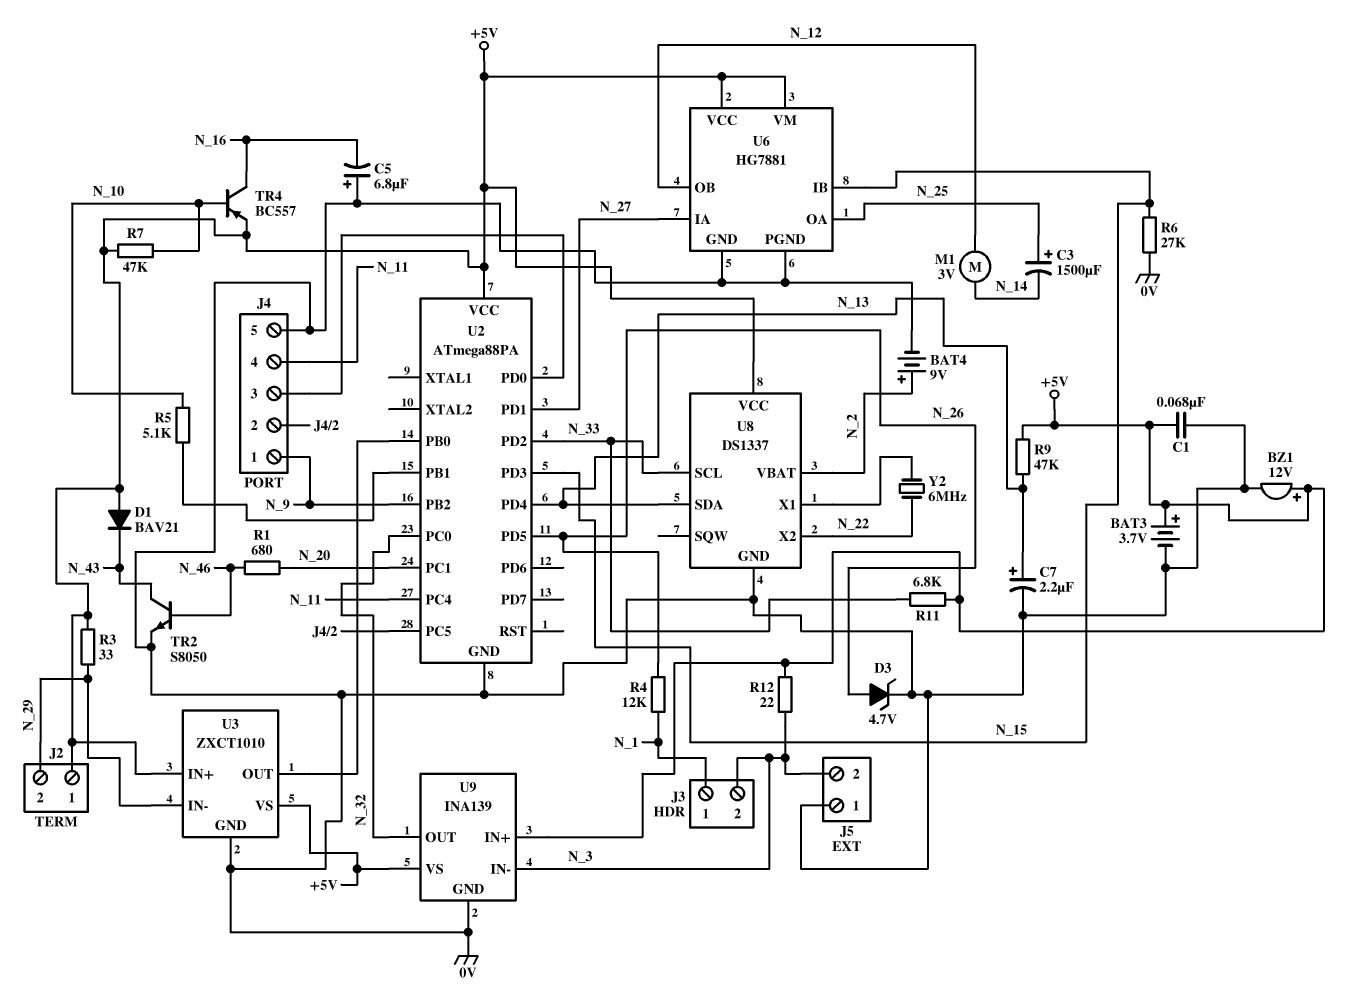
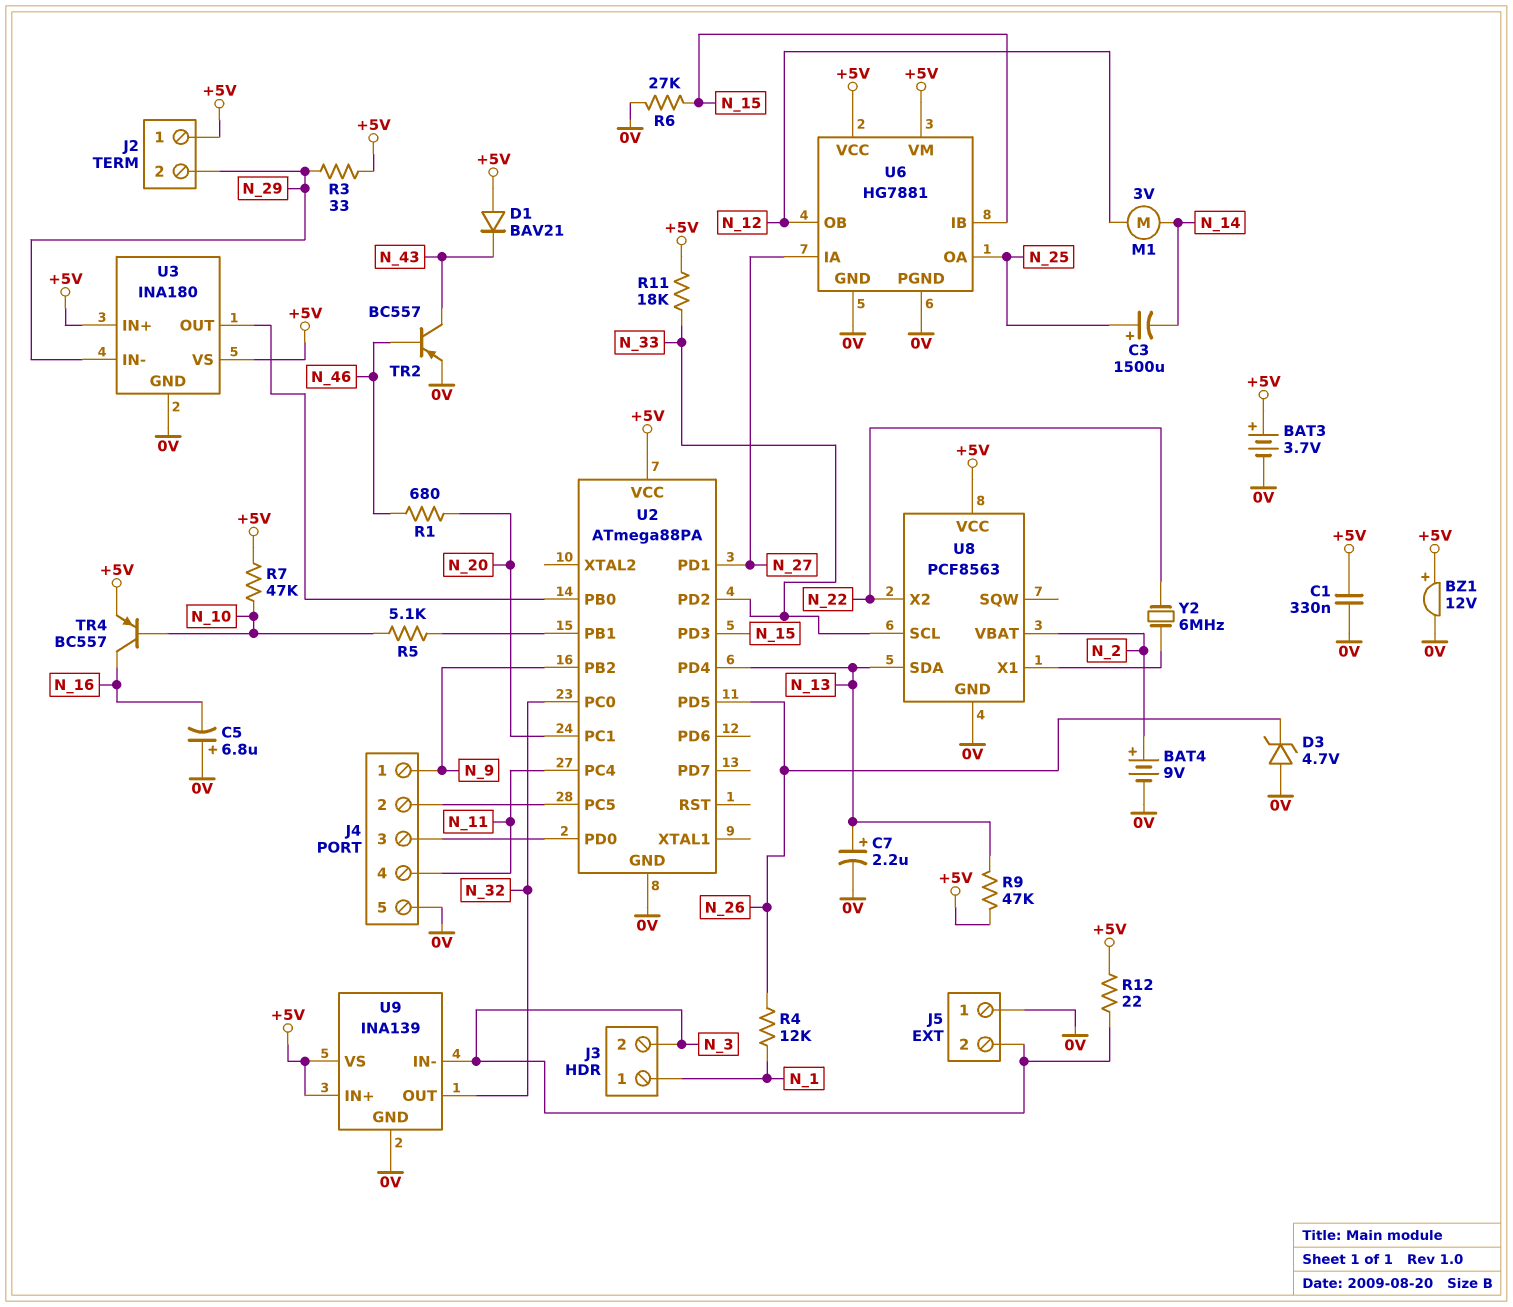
C1: 68nF (+5V, 0V) -> 330nF (+5V, 0V)
D3: zener 4.7V (A N_26, K 0V) -> zener 4.7V (A 0V, K N_26)
R11: 6.8k (+5V, N_33) -> 18k (+5V, N_33)
TR2: NPN S8050 (B N_46, C N_43, E 0V) -> PNP BC557 (B N_46, C N_43, E 0V)
U3: ZXCT1010 -> INA180
U8: DS1337 -> PCF8563

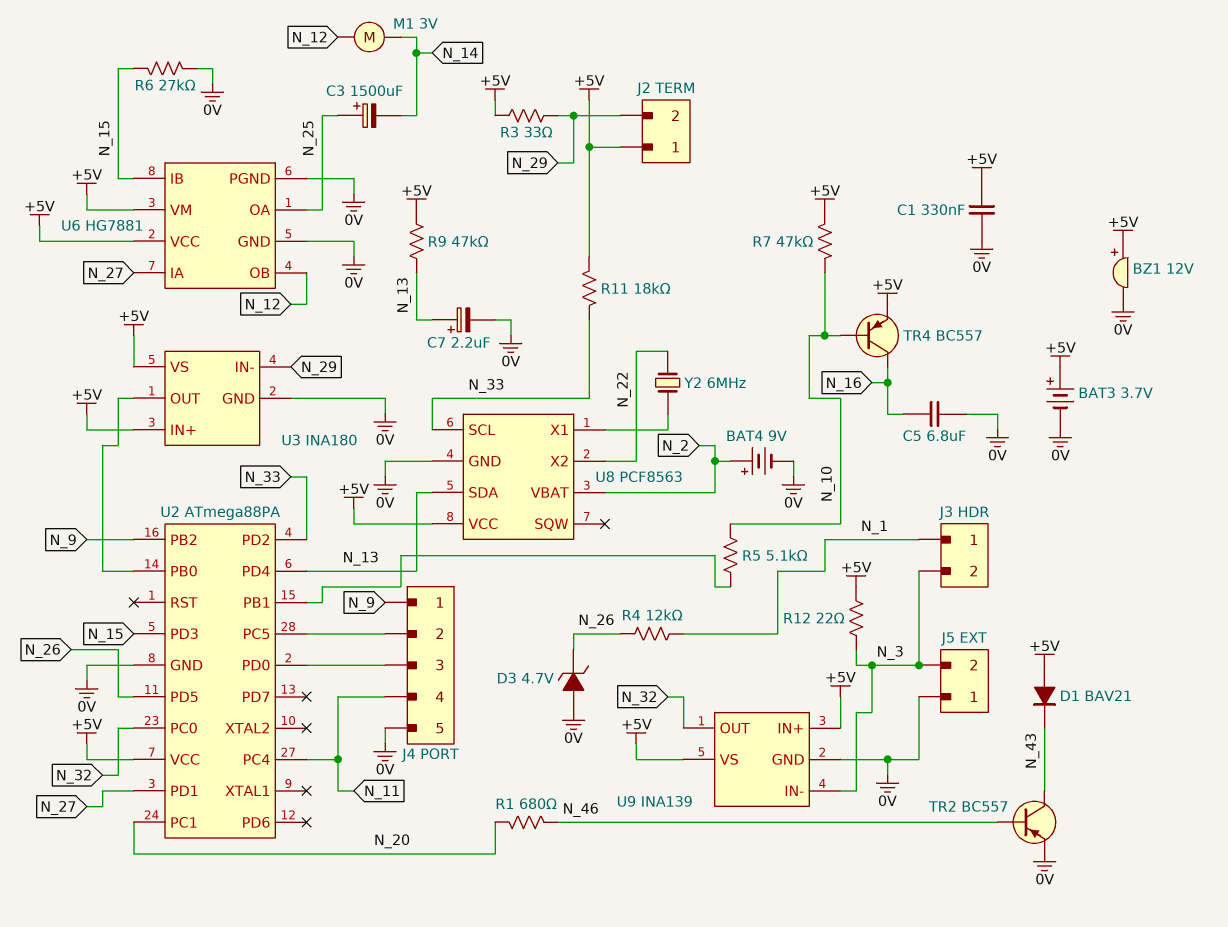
C5: 6.8uF (plus 0V, minus N_16) -> 6.8uF (0V, N_16)

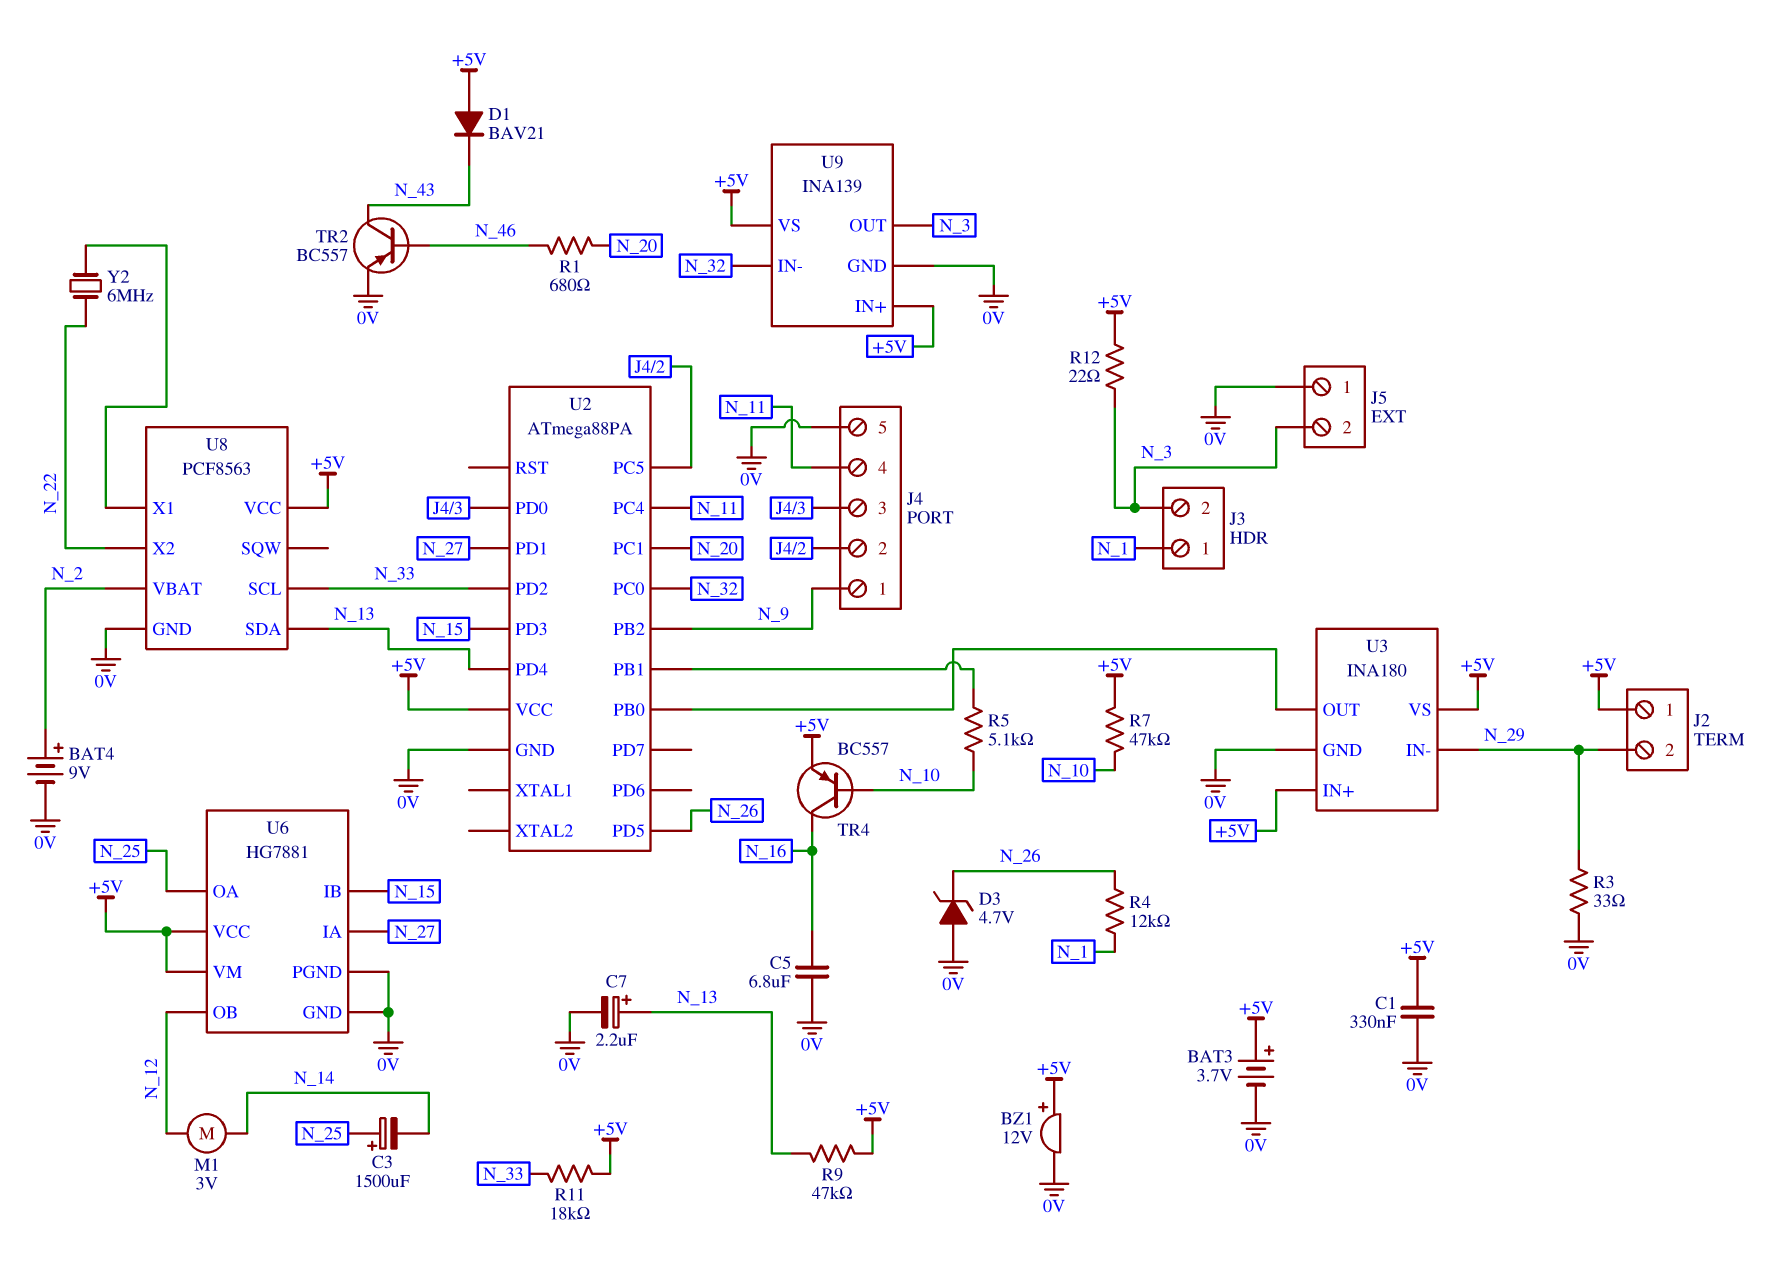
R3: 33 (+5V, N_29) -> 33 (0V, N_29)
R6: 27k (0V, N_15) -> none
U9 pin IN-: N_3 -> N_32
U9 pin OUT: N_32 -> N_3

